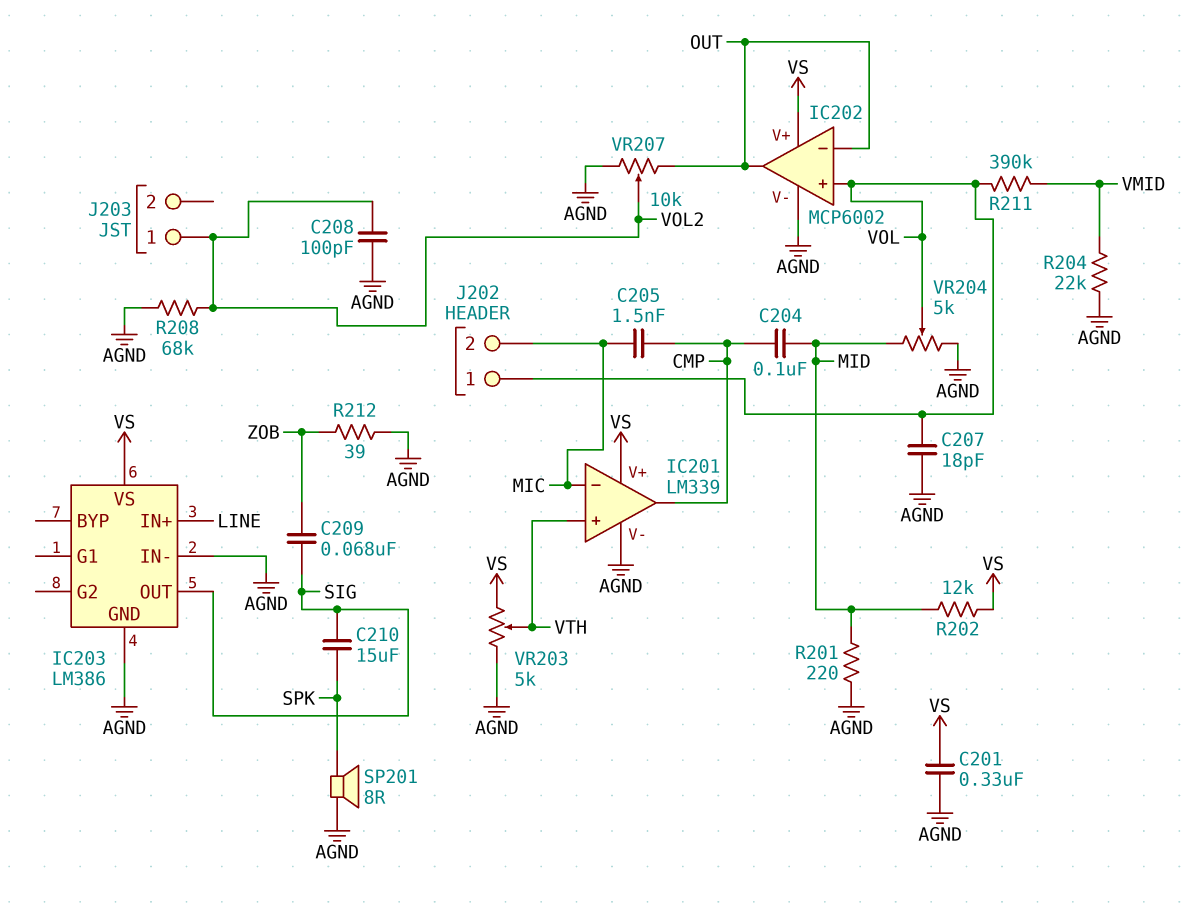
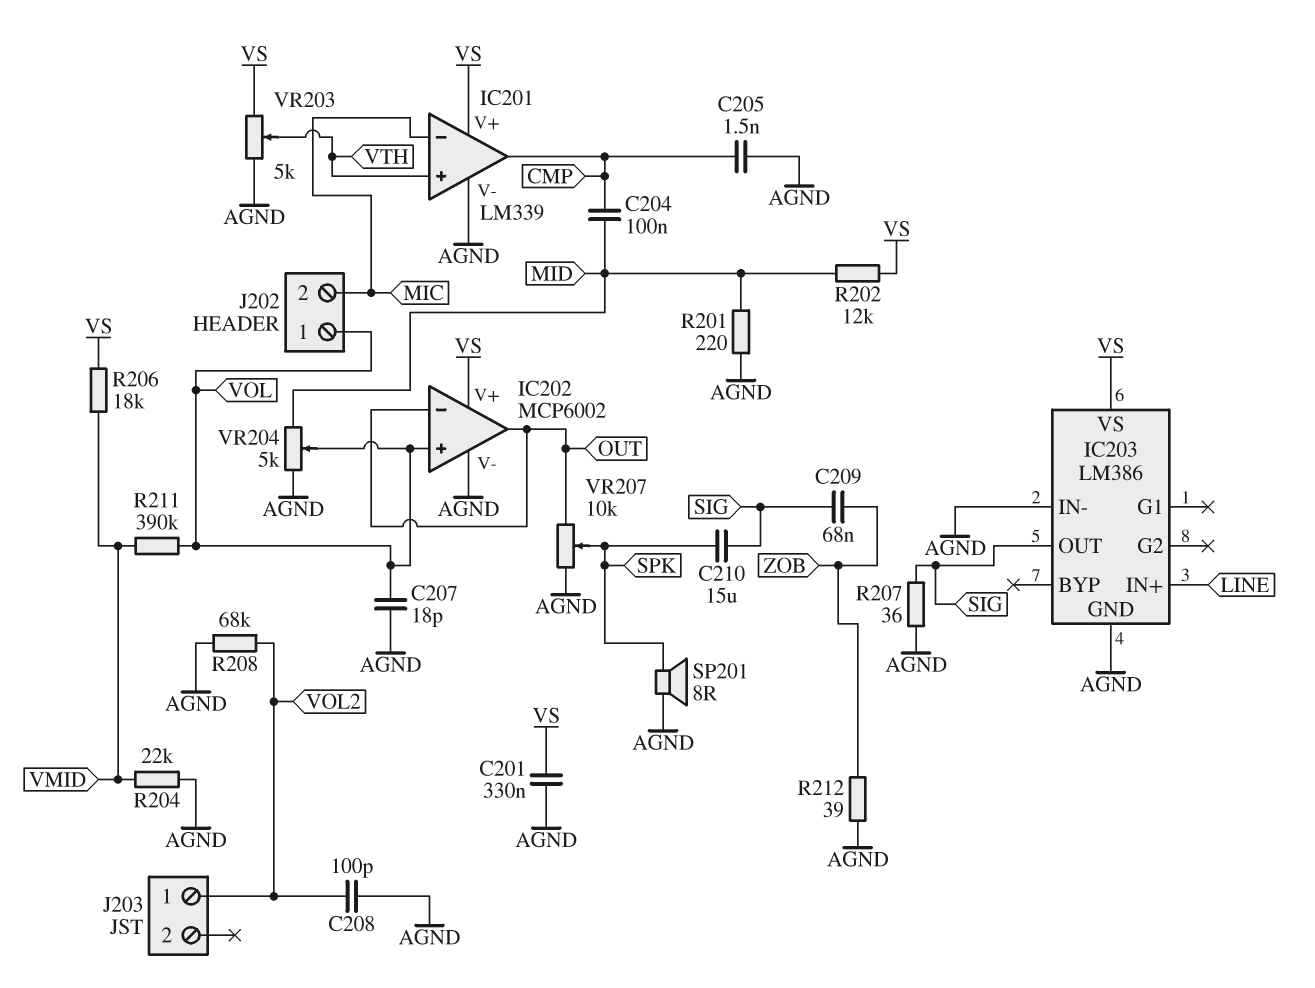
C205: 1.5nF (CMP, MIC) -> 1.5nF (AGND, CMP)
R206: none -> 18k (VMID, VS)
R207: none -> 36 (AGND, SIG)
VR207: 10k (AGND, OUT, wiper VOL2) -> 10k (AGND, OUT, wiper SPK)

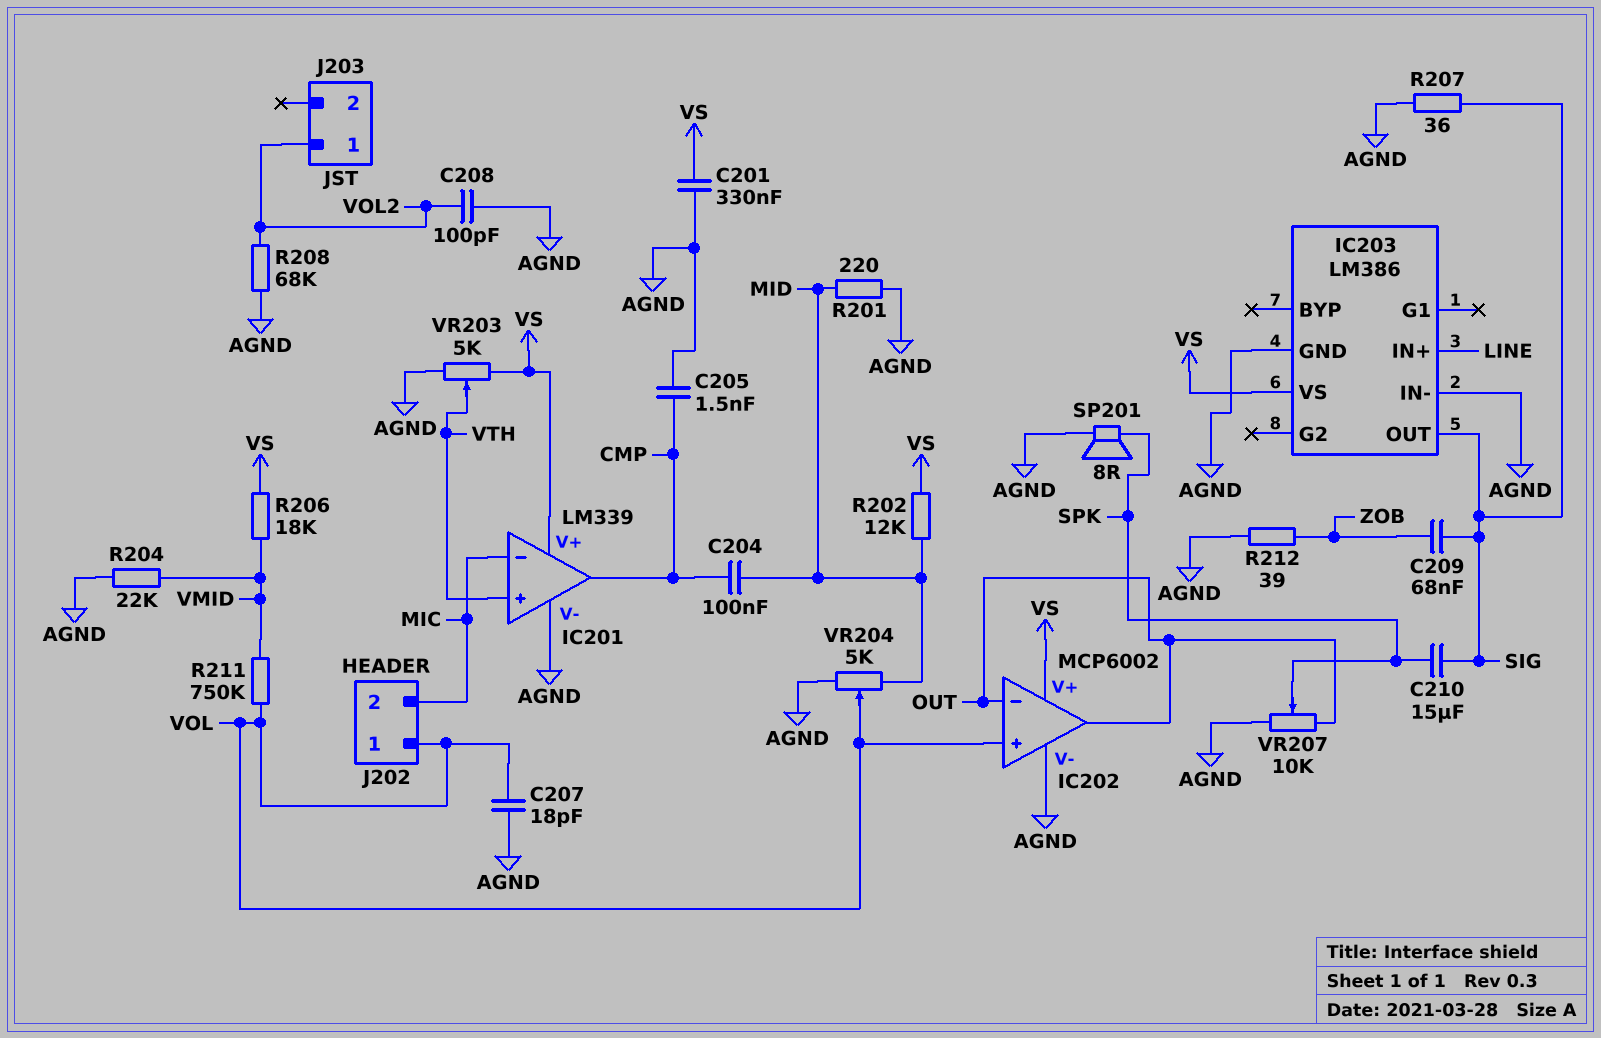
R211: 390k (VMID, VOL) -> 750k (VMID, VOL)

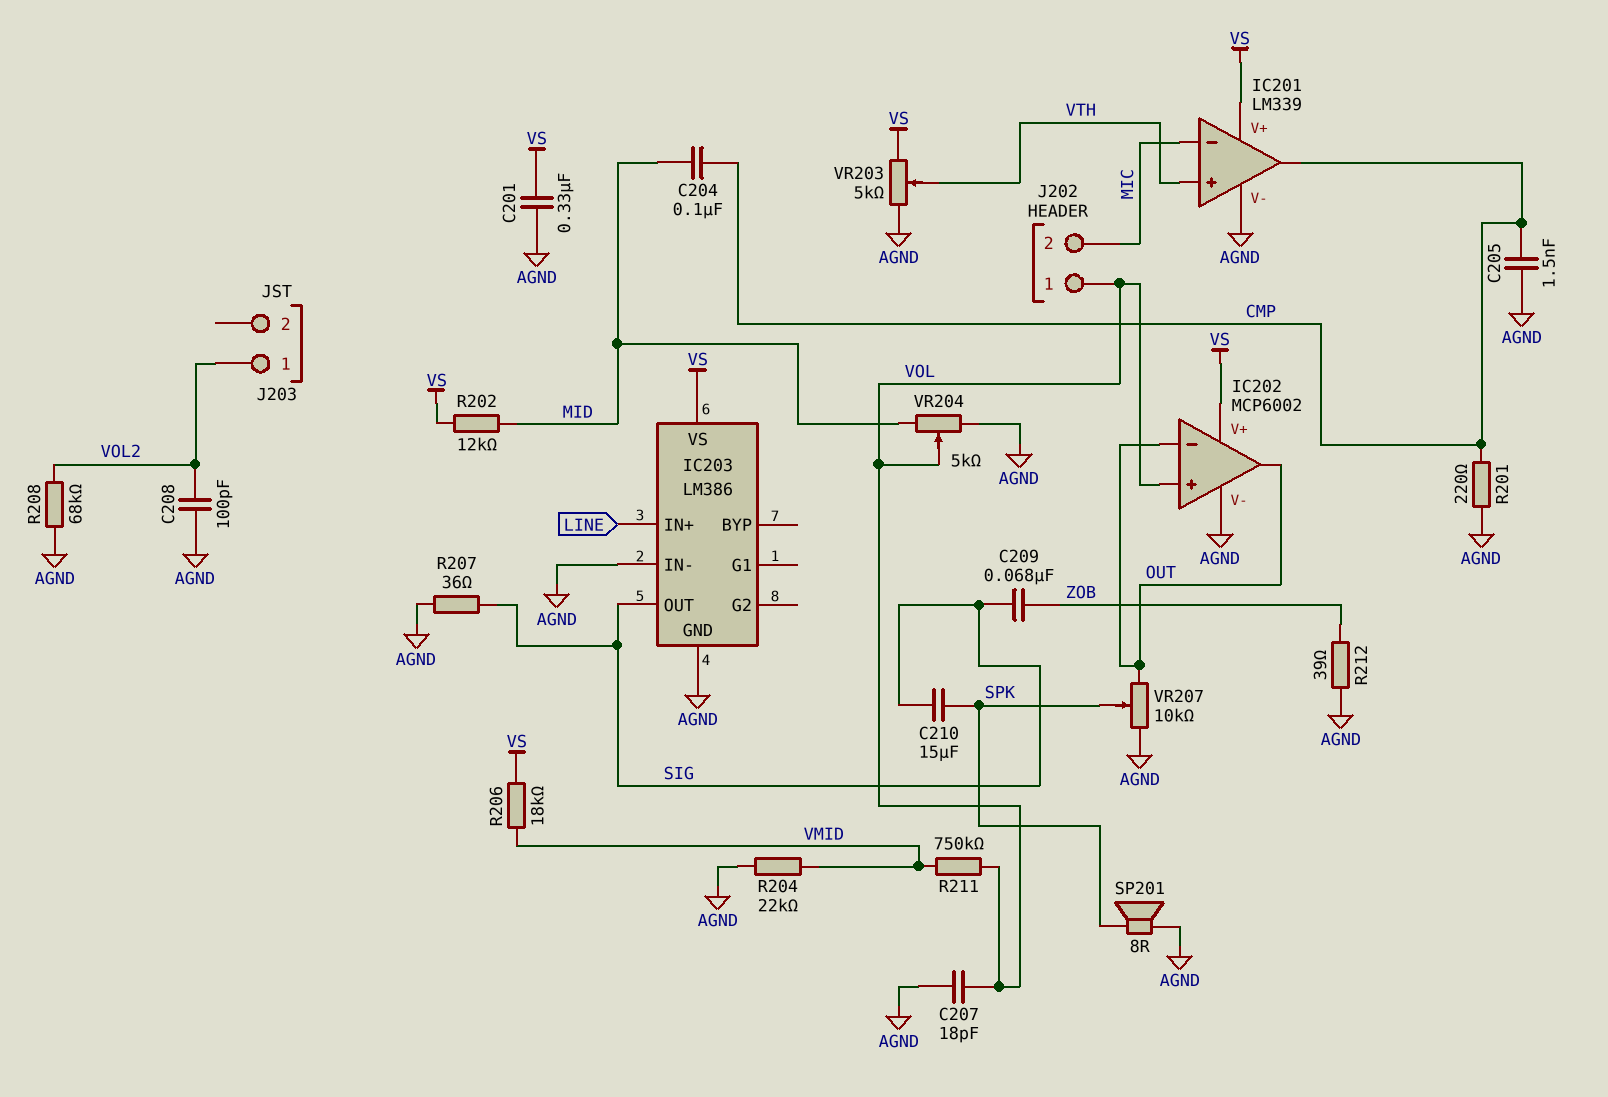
R201: 220 (AGND, MID) -> 220 (AGND, CMP)

